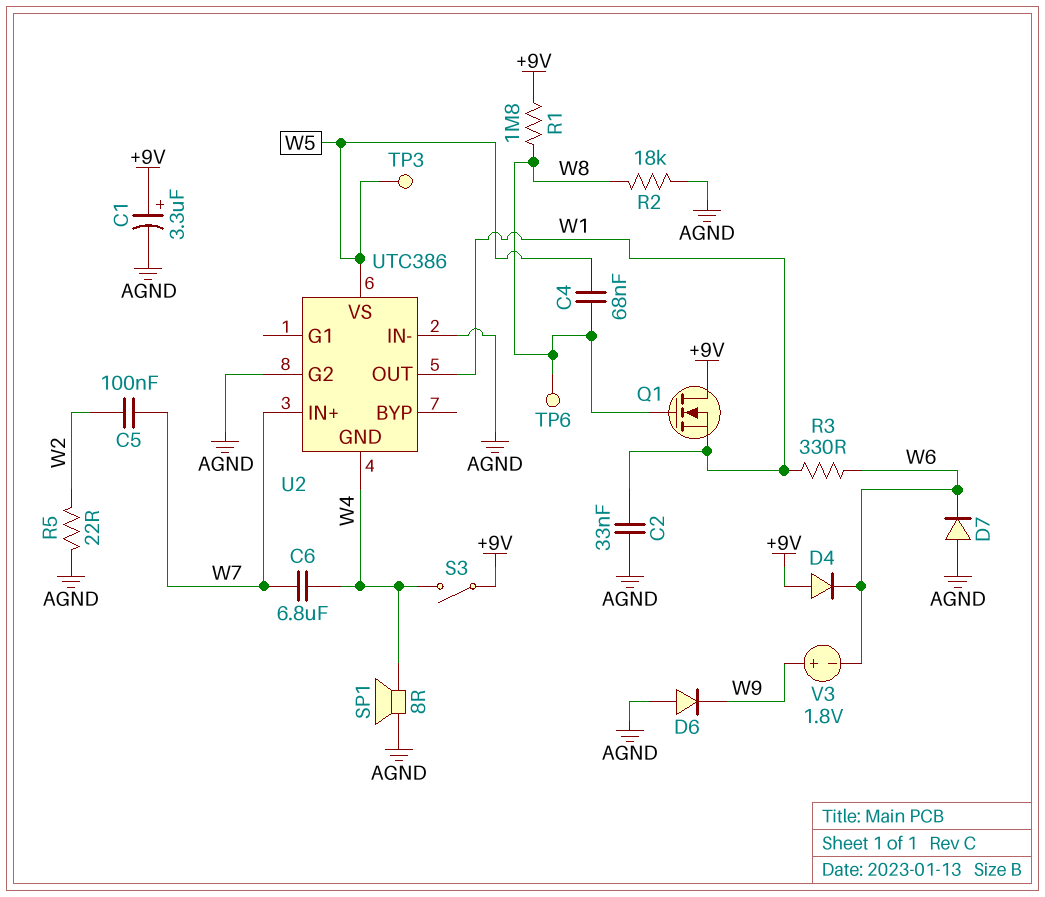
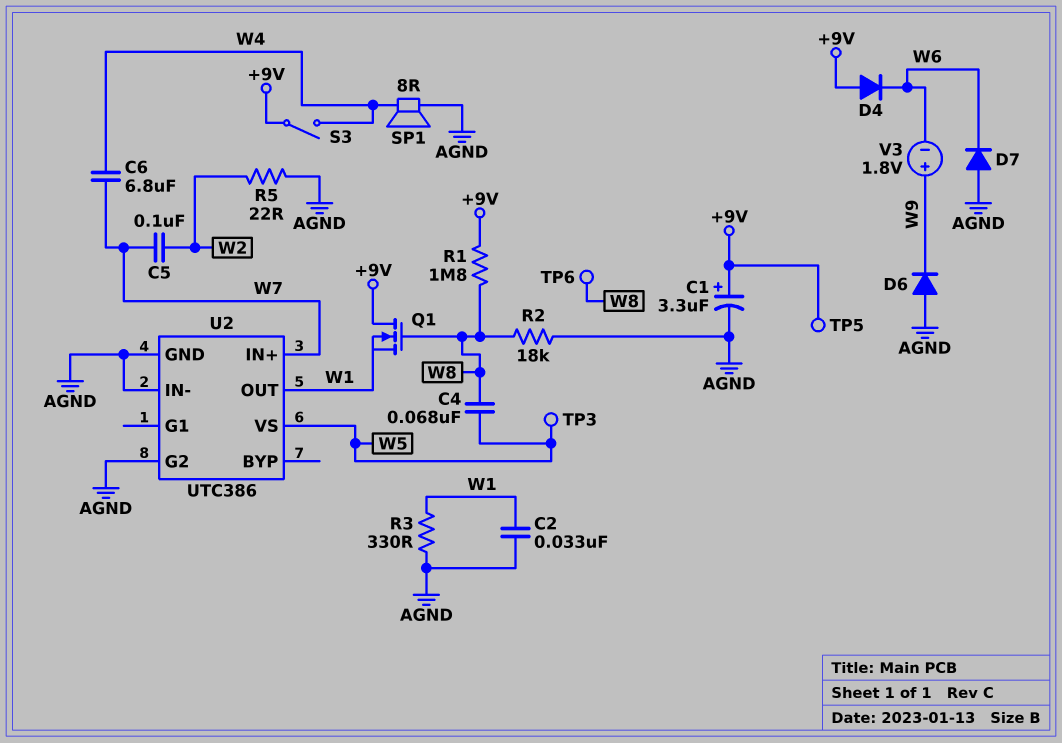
R3: 330 (W1, W6) -> 330 (AGND, W1)
TP5: none -> test point (+9V)
U2 pin GND: W4 -> AGND

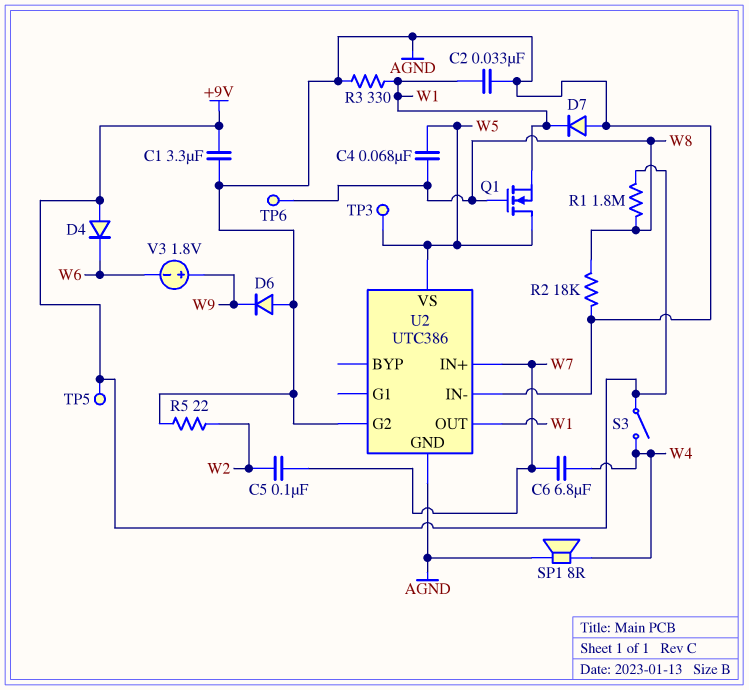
C1: 3.3uF (plus +9V, minus AGND) -> 3.3uF (+9V, AGND)
D7: diode (A AGND, K W6) -> diode (A AGND, K W1)
Q1: NMOS (G W8, D +9V, S W1) -> NMOS (G W8, D W5, S W1)

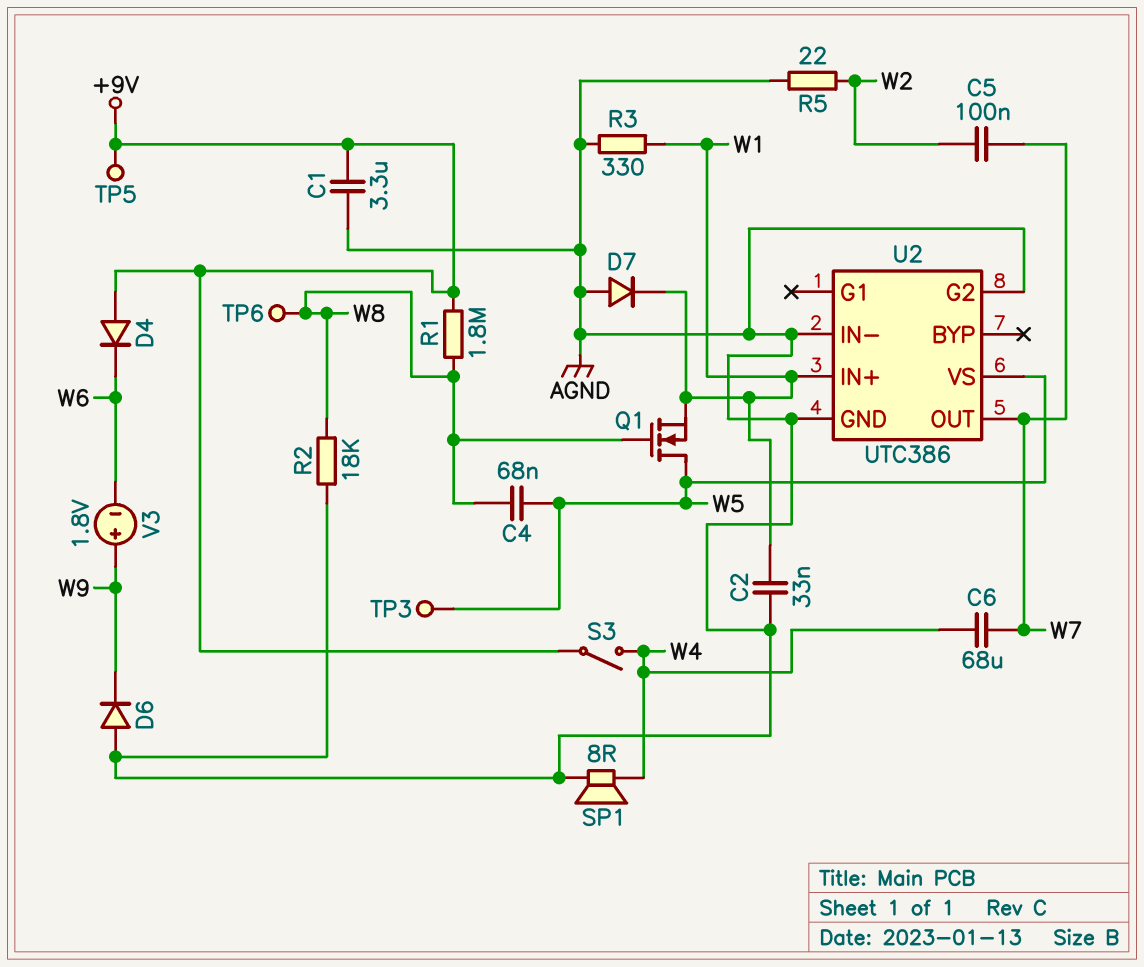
C6: 6.8uF (W4, W7) -> 68uF (W4, W7)
U2 pin IN+: W7 -> W1
U2 pin OUT: W1 -> W7

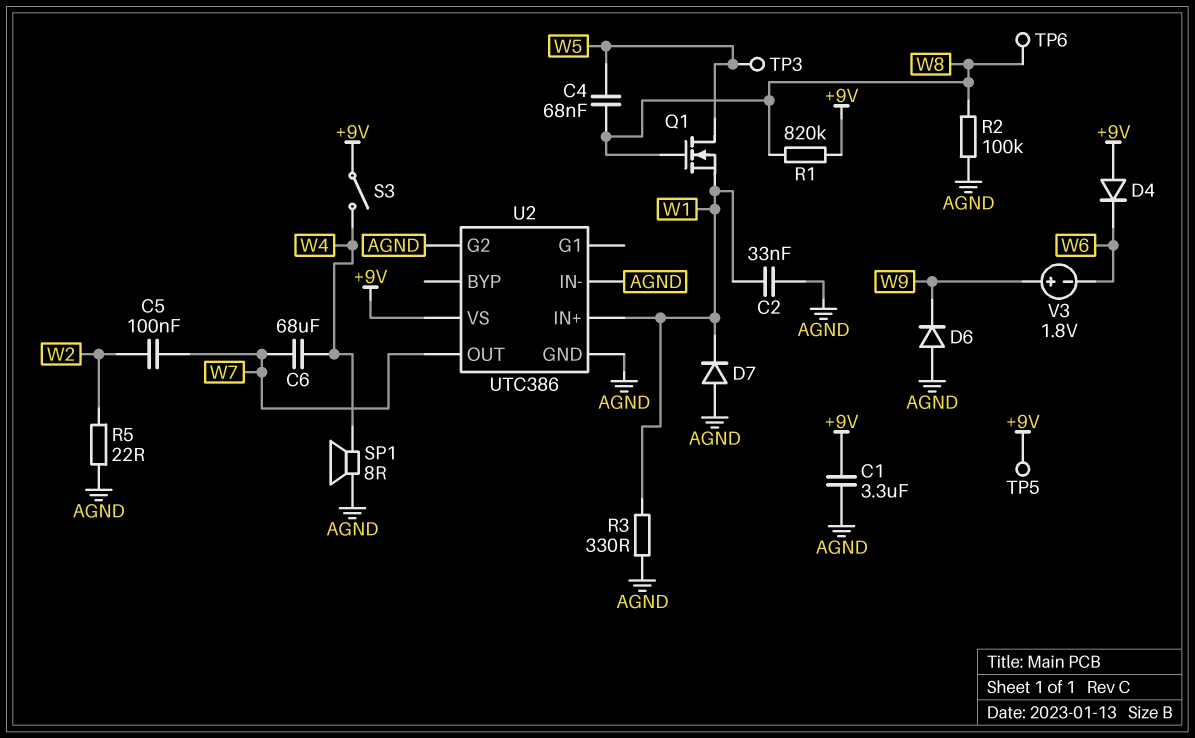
R1: 1.8M (+9V, W8) -> 820k (+9V, W8)
R2: 18k (AGND, W8) -> 100k (AGND, W8)
U2 pin VS: W5 -> +9V

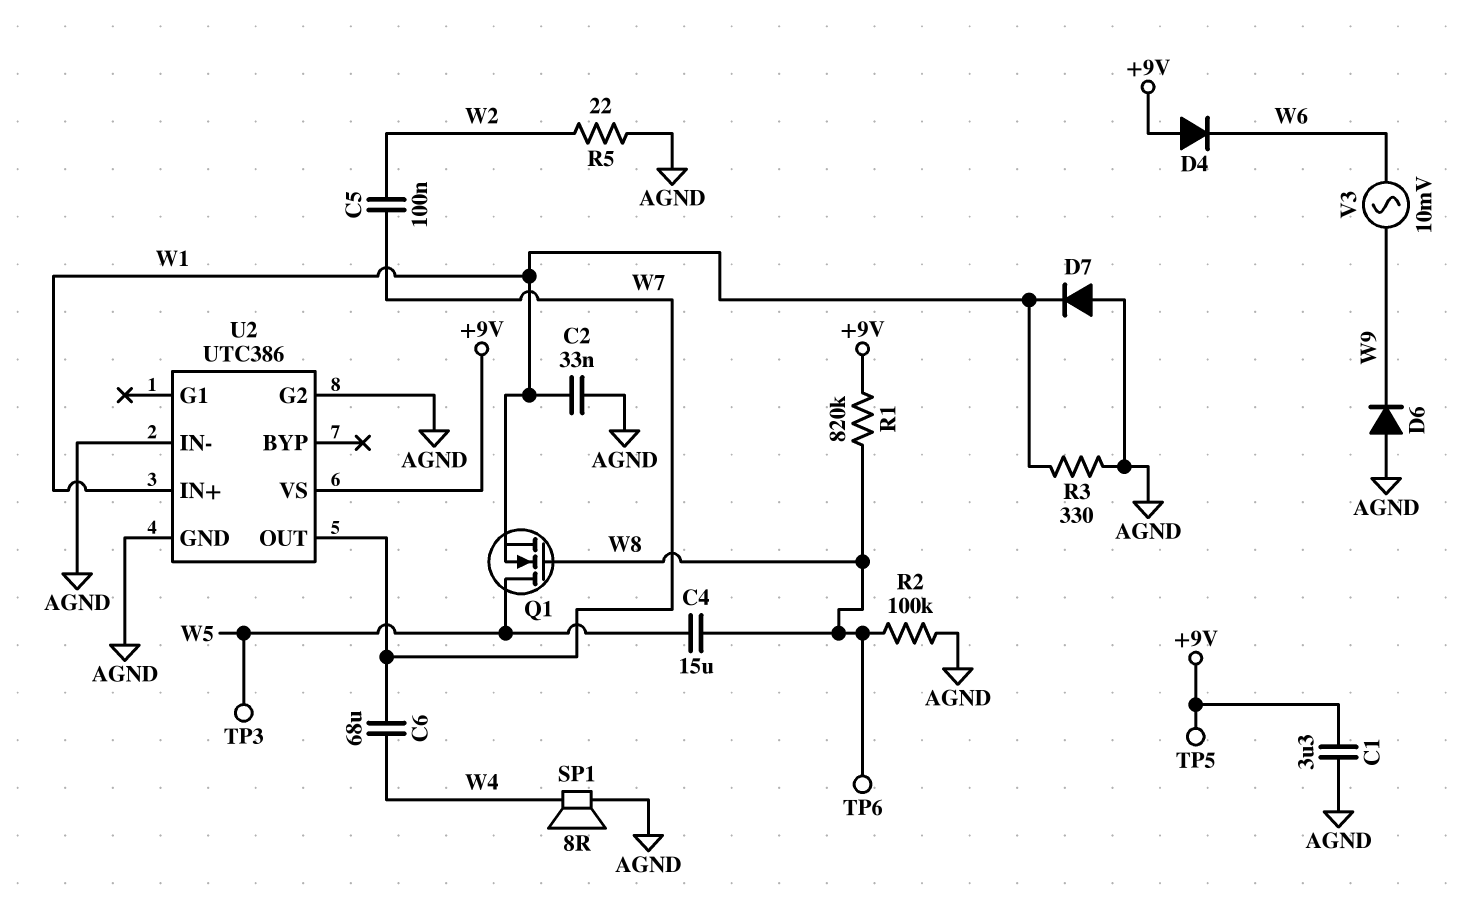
C4: 68nF (W5, W8) -> 15uF (W5, W8)
S3: switch (+9V, W4) -> none
V3: 1.8V (plus W9, minus W6) -> AC 10mV (W6, W9)

